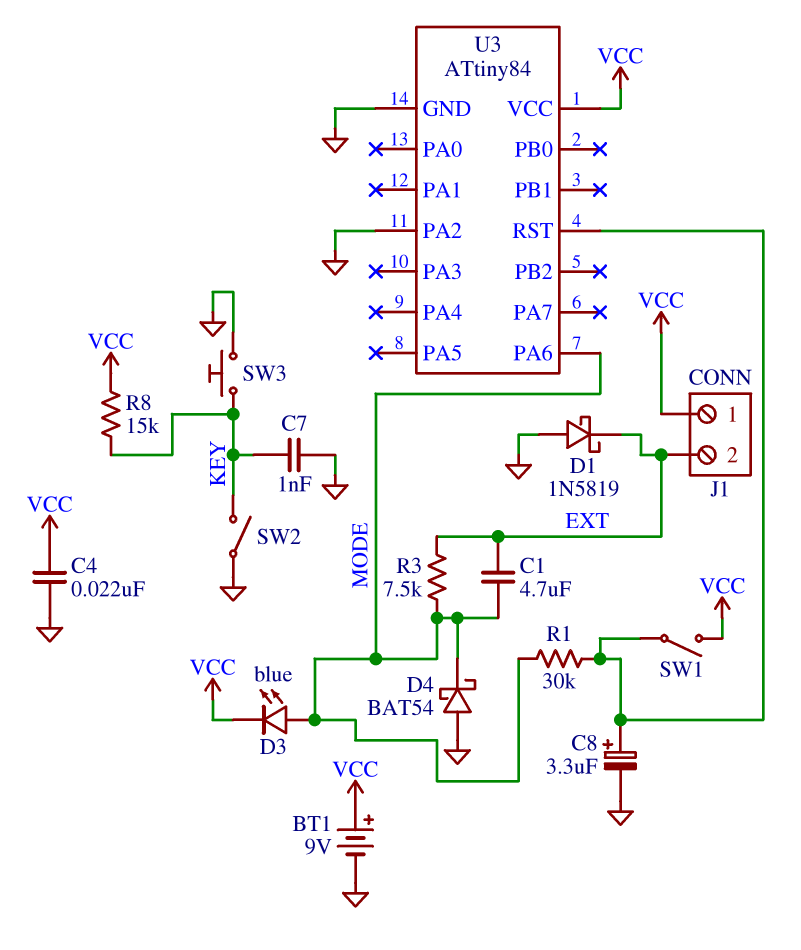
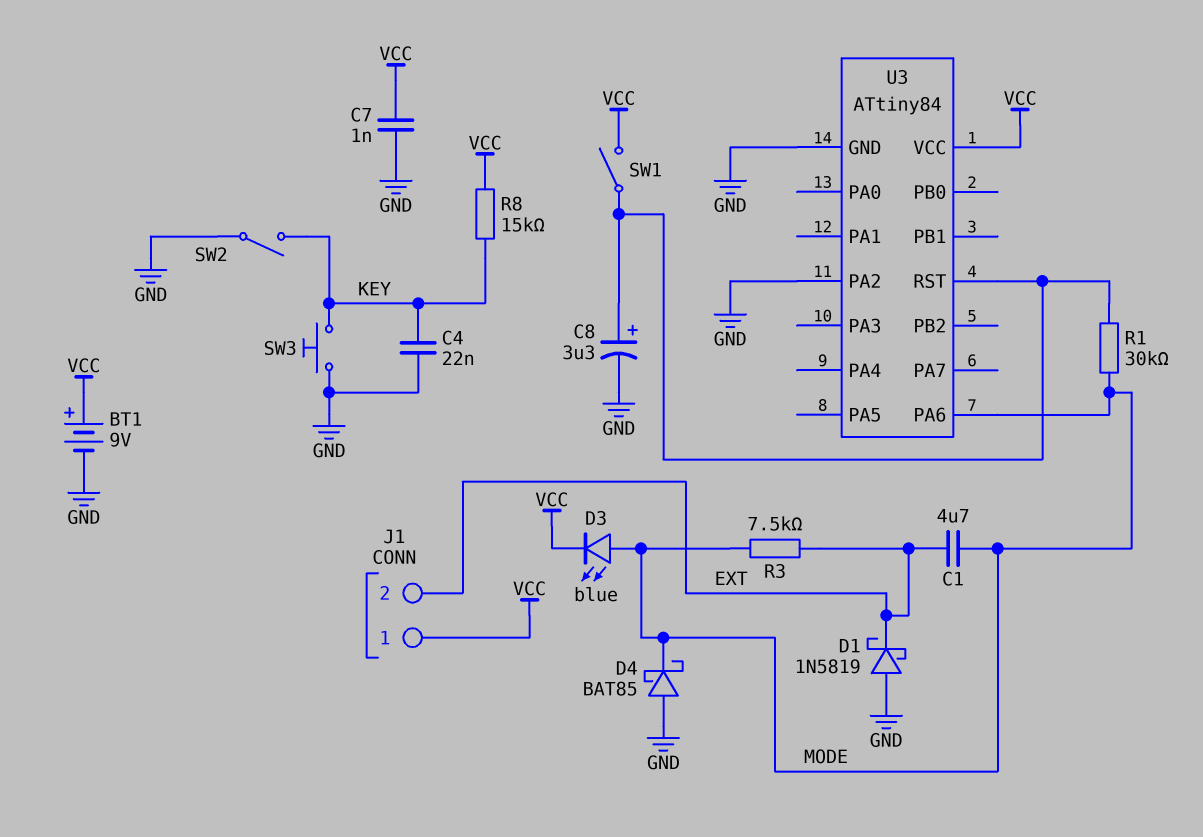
C4: 22nF (GND, VCC) -> 22nF (GND, KEY)
C7: 1nF (GND, KEY) -> 1nF (GND, VCC)
D4: schottky BAT54 (A GND, K MODE) -> schottky BAT85 (A GND, K MODE)

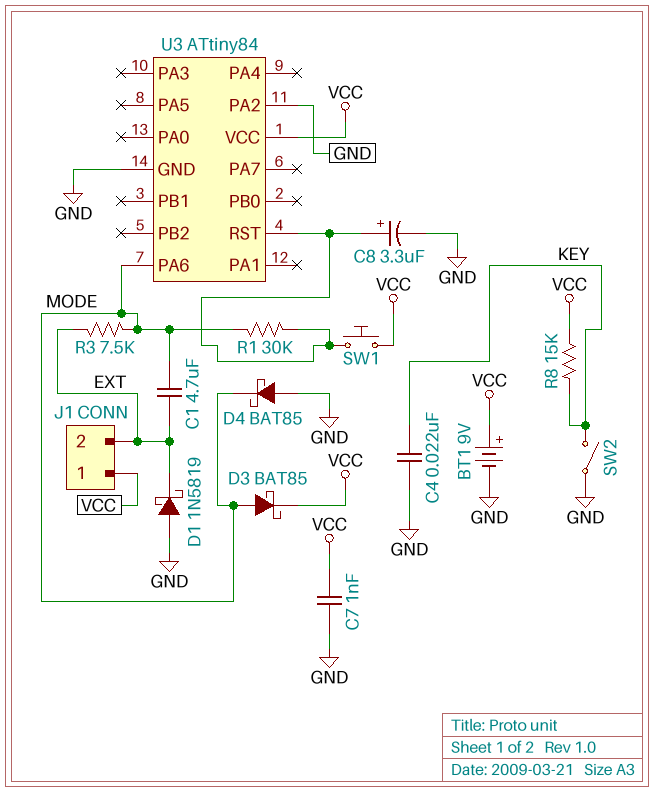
D3: LED blue (A MODE, K VCC) -> schottky BAT85 (A MODE, K VCC)
SW1: switch (U3/RST, VCC) -> button (U3/RST, VCC)
SW3: button (GND, KEY) -> none

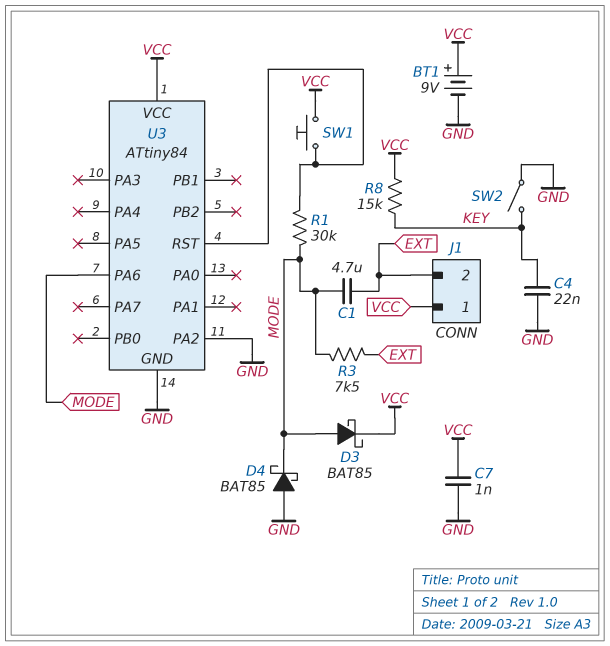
C8: 3.3uF (plus U3/RST, minus GND) -> none
D1: schottky 1N5819 (A GND, K EXT) -> none

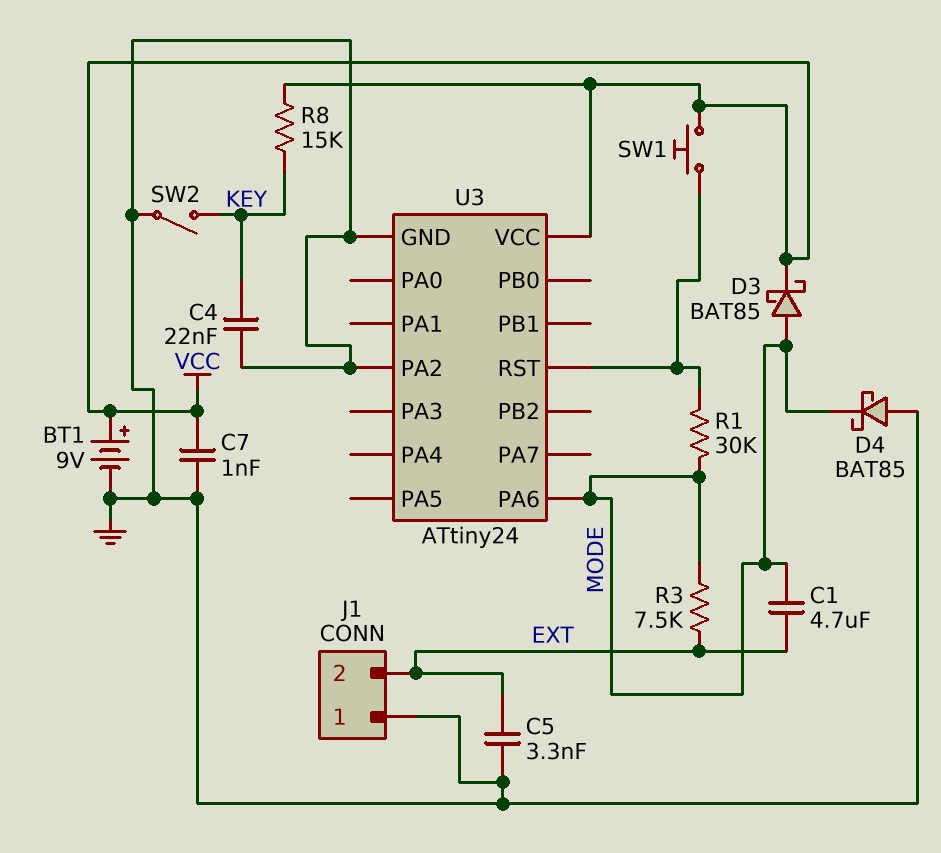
C5: none -> 3.3nF (EXT, GND)
J1 pin 1: VCC -> GND
U3: ATtiny84 -> ATtiny24

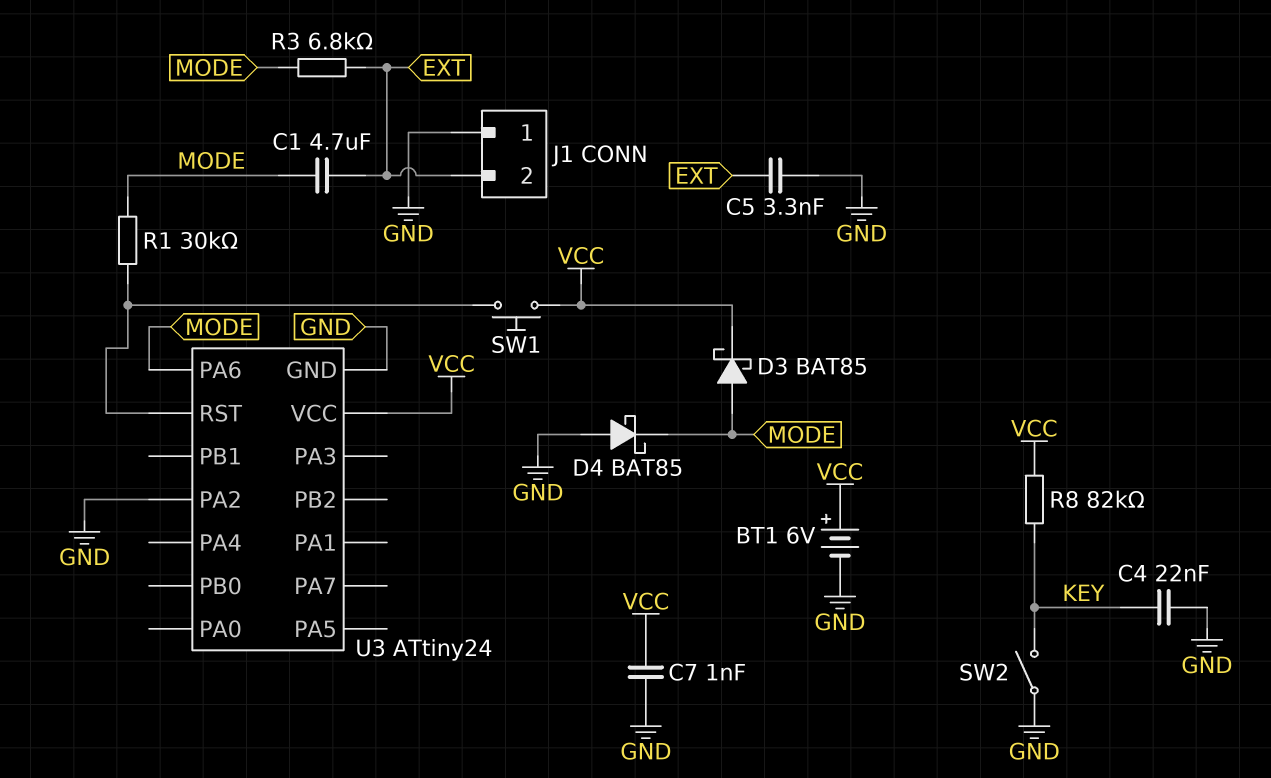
BT1: 9V (plus VCC, minus GND) -> 6V (plus VCC, minus GND)
R3: 7.5k (EXT, MODE) -> 6.8k (EXT, MODE)
R8: 15k (KEY, VCC) -> 82k (KEY, VCC)

